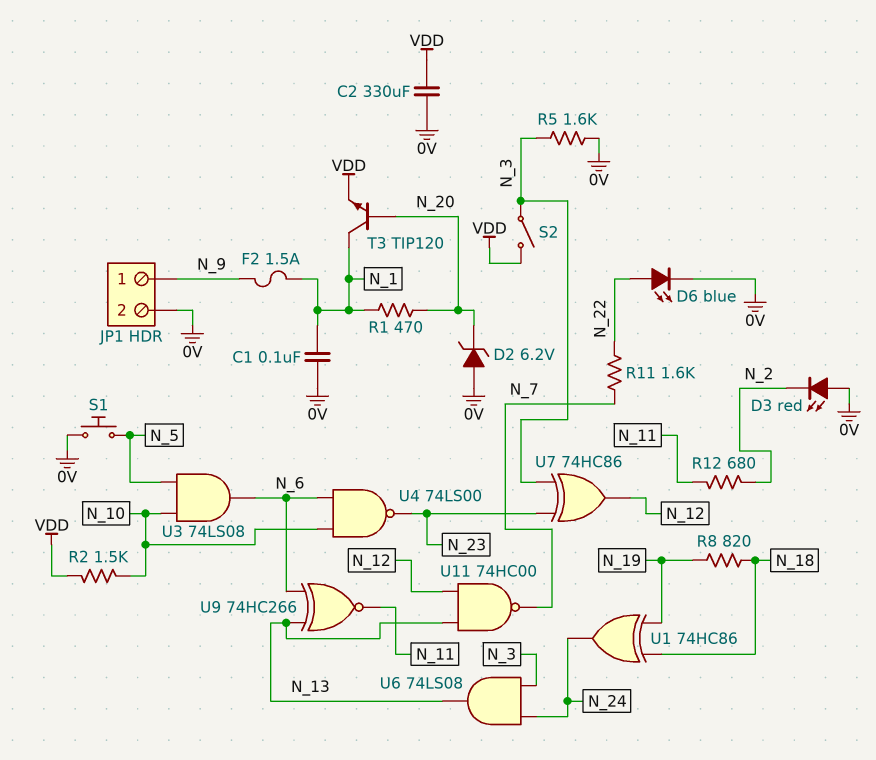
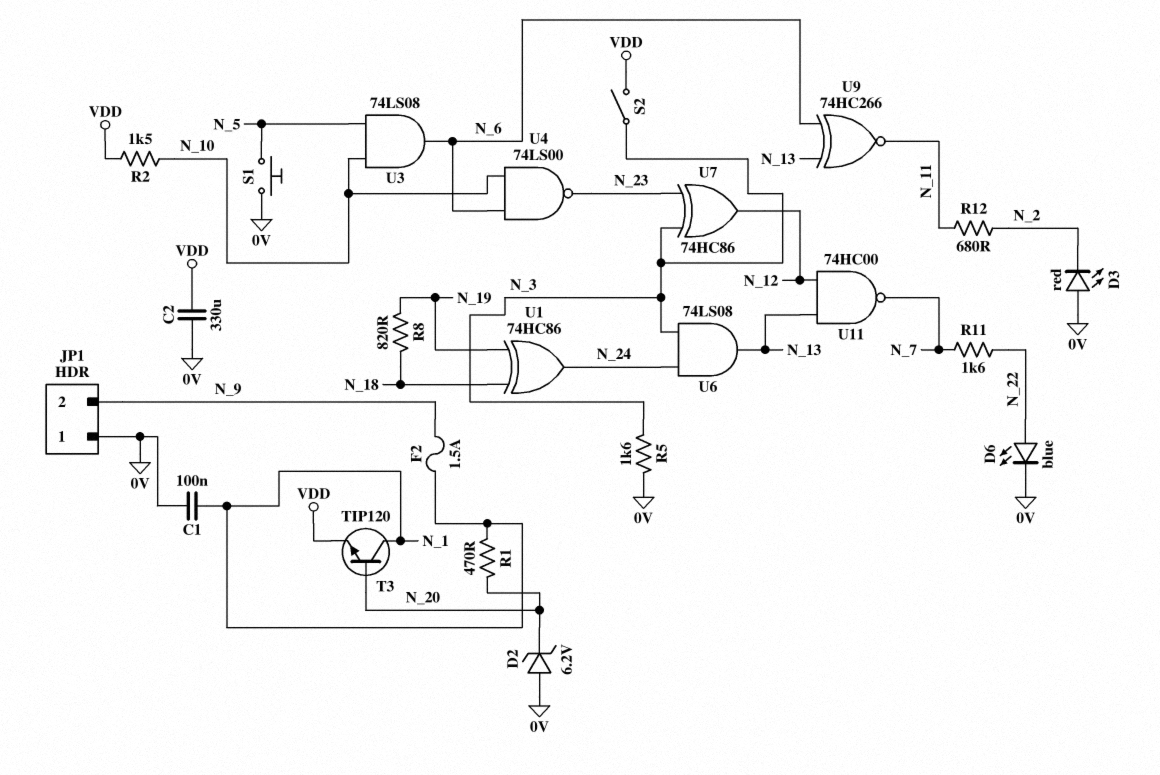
JP1 pin 1: N_9 -> 0V
JP1 pin 2: 0V -> N_9

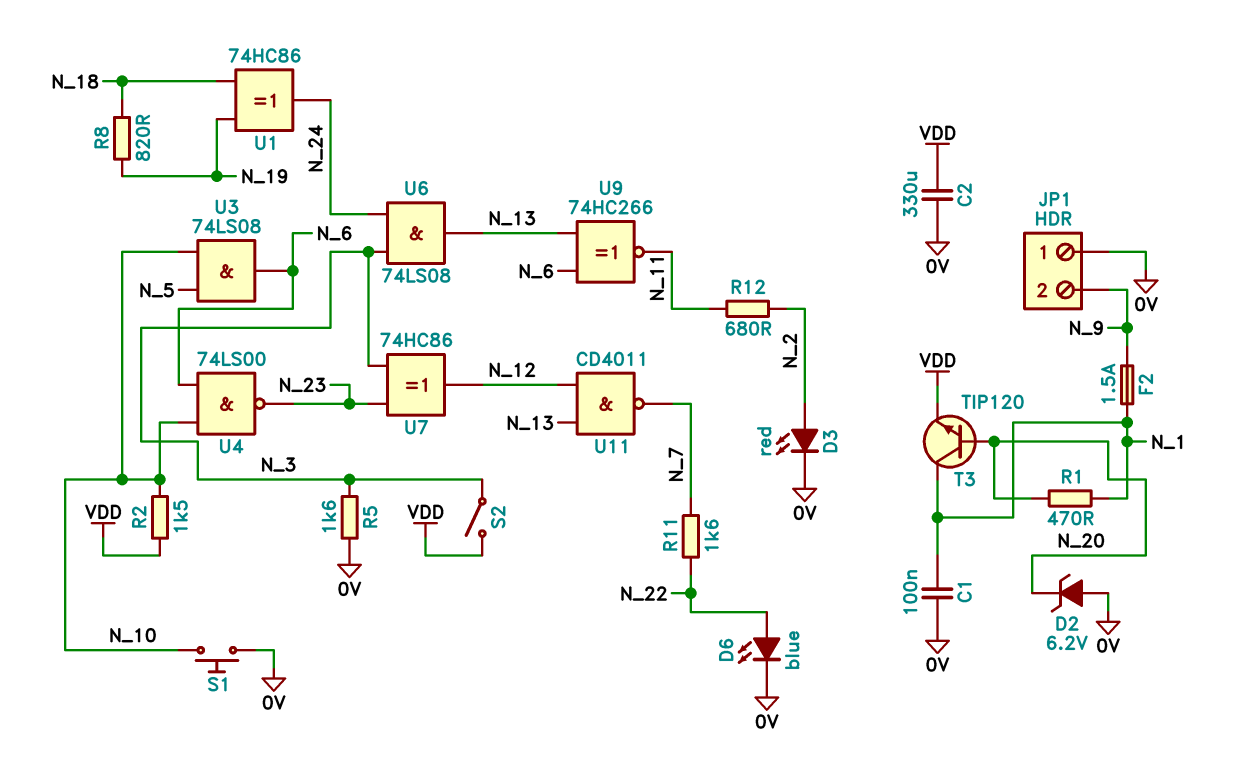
D3: LED red (A 0V, K N_2) -> LED red (A N_2, K 0V)
S1: button (0V, N_5) -> button (0V, N_10)
U11: NAND 74HC00 (in N_12, in N_13, out N_7) -> NAND CD4011 (in N_12, in N_13, out N_7)

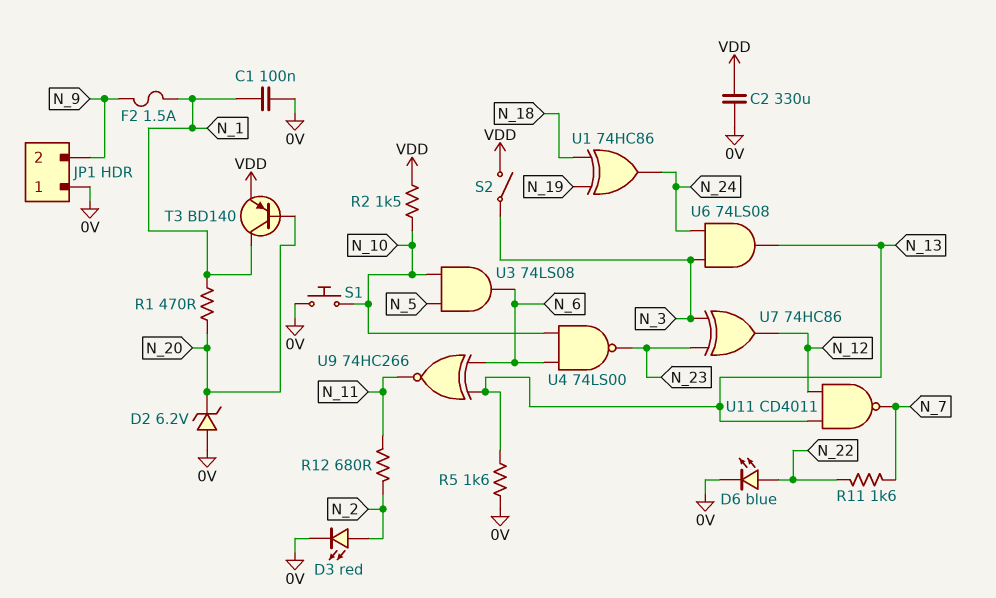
R5: 1.6k (0V, N_3) -> 1.6k (0V, N_13)
R8: 820 (N_18, N_19) -> none
T3: NPN TIP120 (B N_20, C N_1, E VDD) -> PNP BD140 (B N_20, C N_1, E VDD)

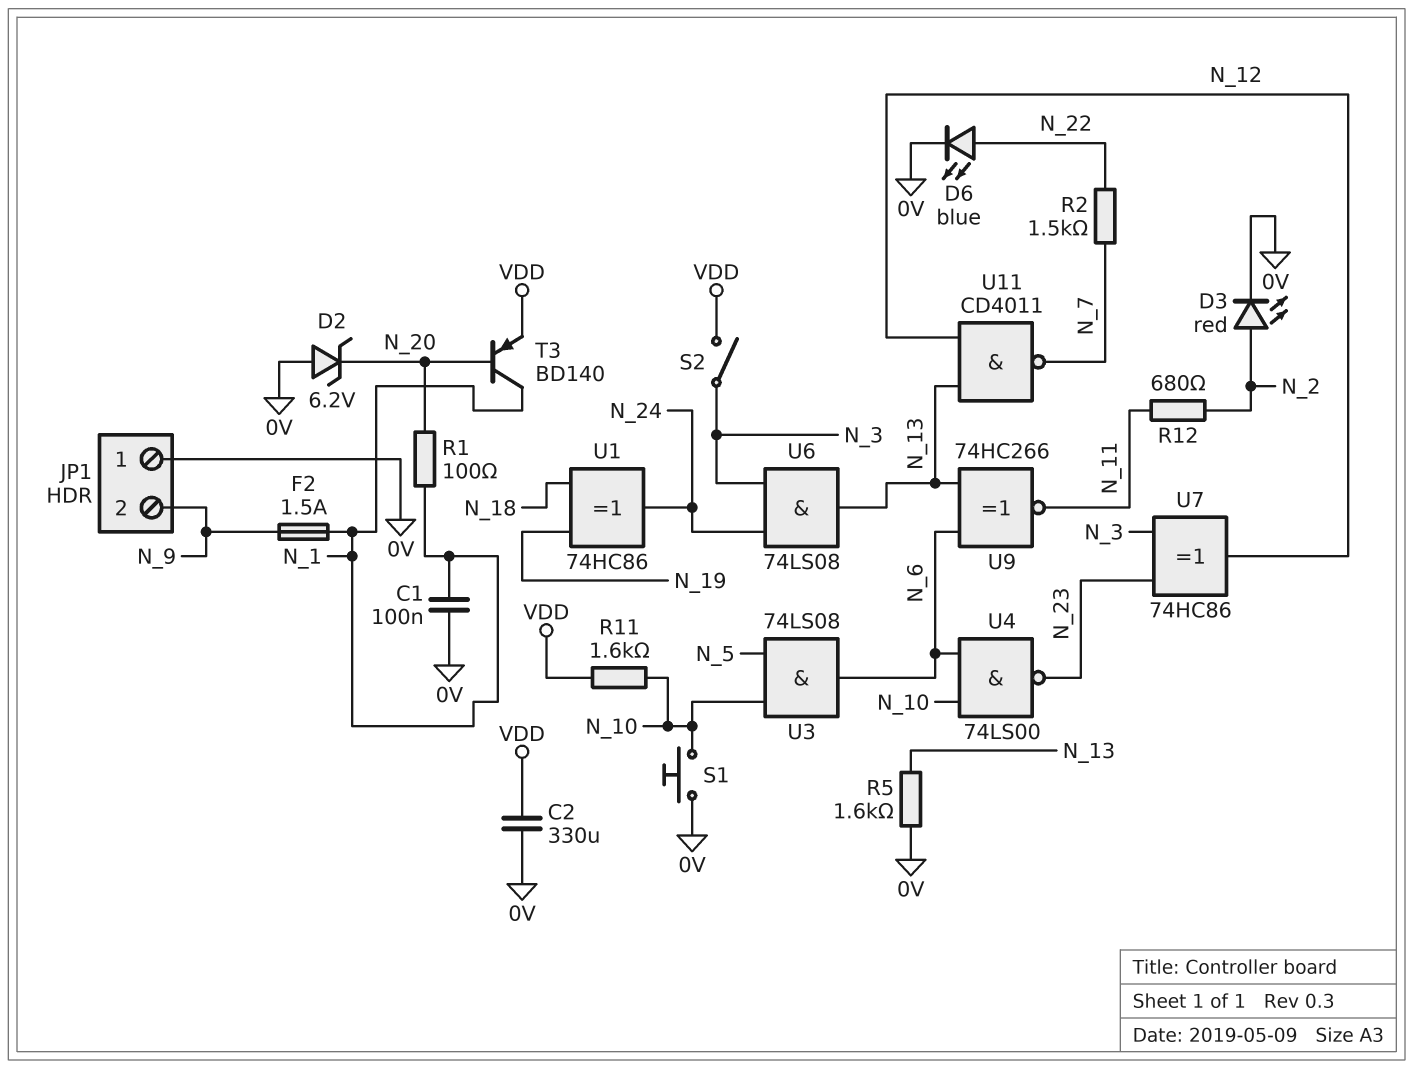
R1: 470 (N_1, N_20) -> 100 (N_1, N_20)
R2: 1.5k (N_10, VDD) -> 1.5k (N_7, N_22)
R11: 1.6k (N_7, N_22) -> 1.6k (N_10, VDD)

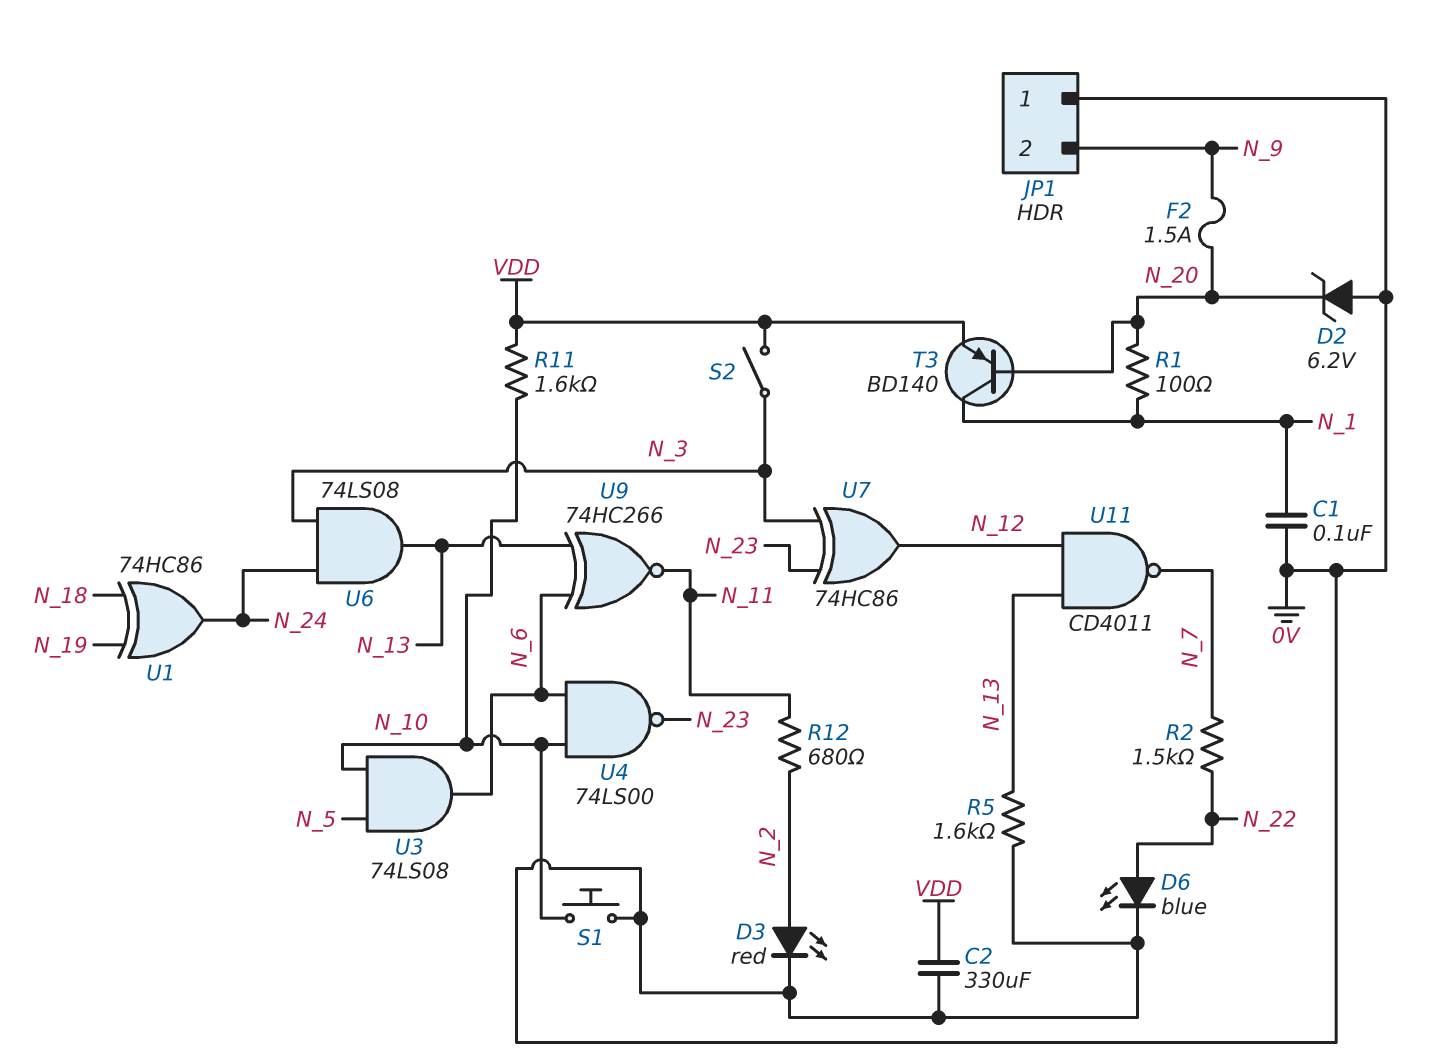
F2: 1.5A (N_1, N_9) -> 1.5A (N_9, N_20)

